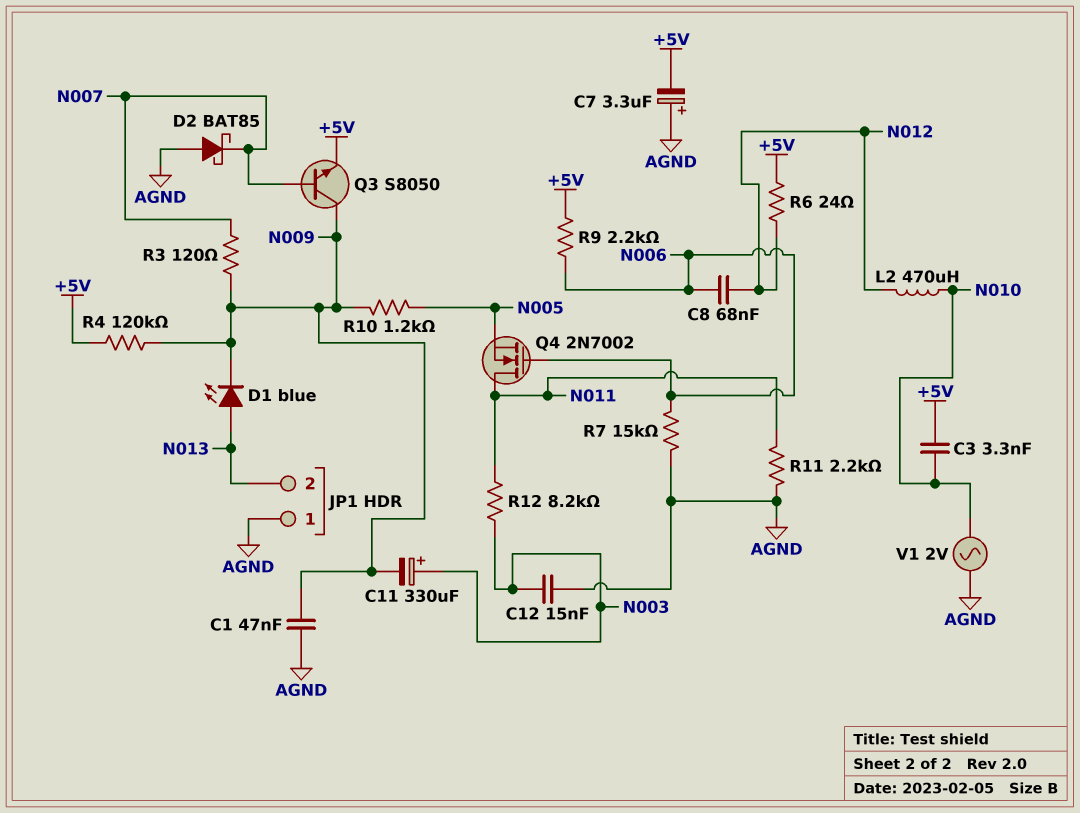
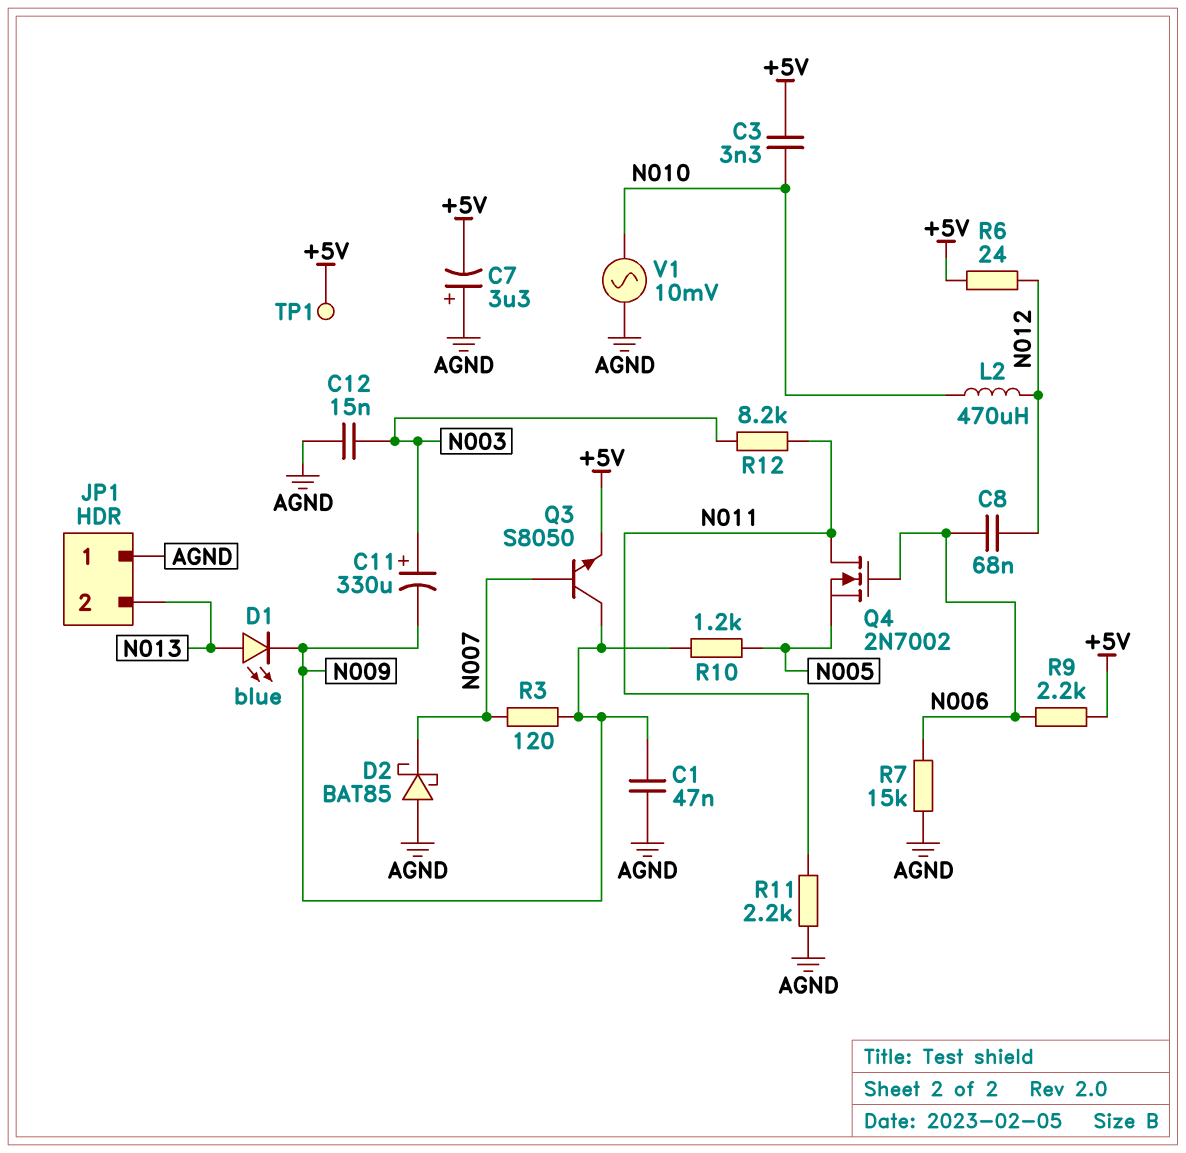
R4: 120k (+5V, N009) -> none
TP1: none -> test point (+5V)
V1: AC 2V (AGND, N010) -> AC 10mV (AGND, N010)

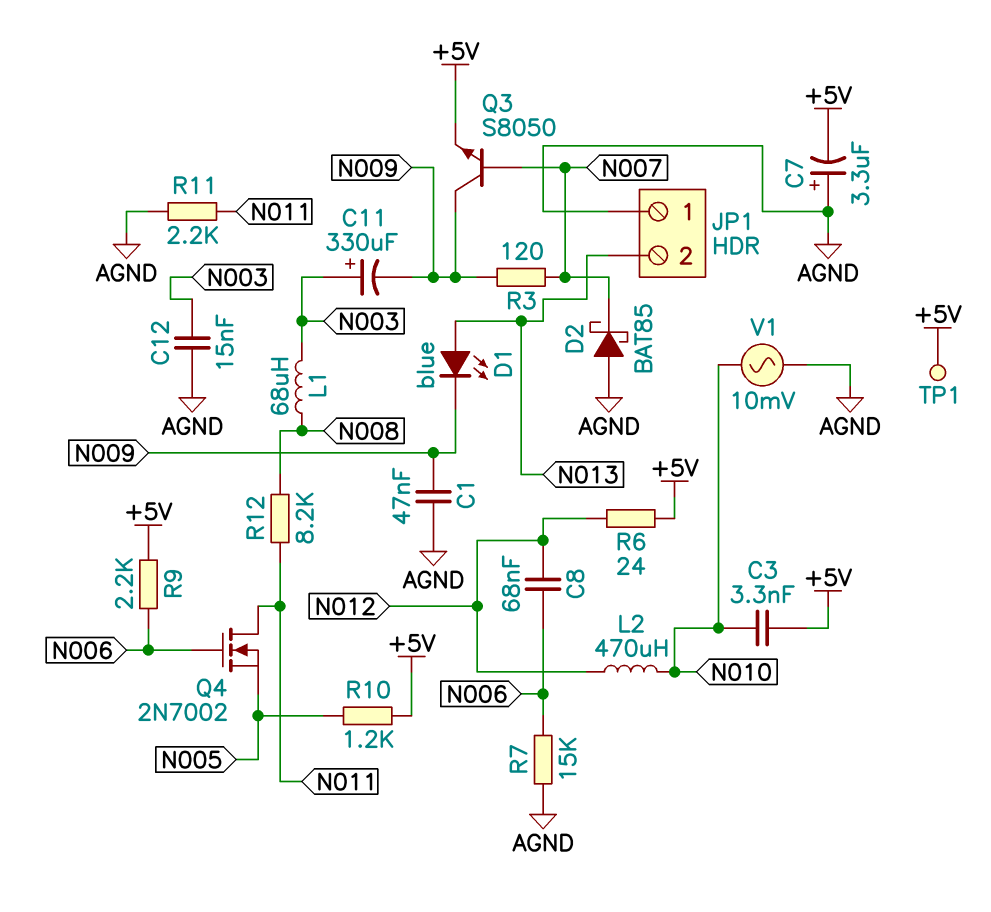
L1: none -> 68uH (N003, N008)
R10: 1.2k (N005, N009) -> 1.2k (+5V, N005)
R12: 8.2k (N003, N011) -> 8.2k (N008, N011)

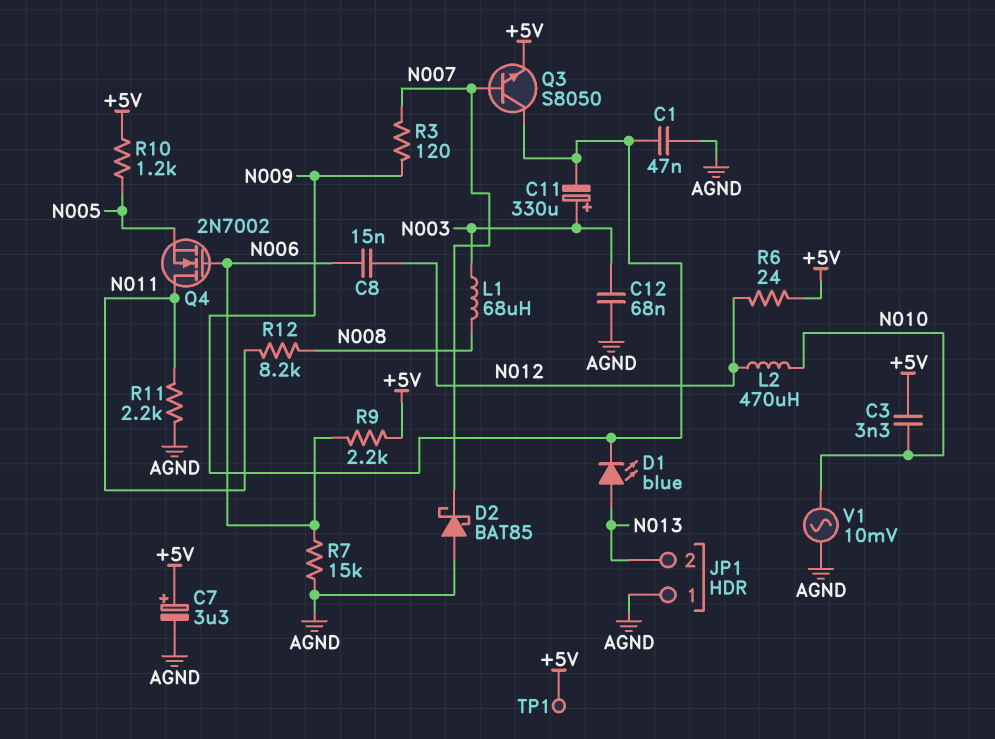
C7: 3.3uF (plus AGND, minus +5V) -> 3.3uF (plus +5V, minus AGND)
C8: 68nF (N006, N012) -> 15nF (N006, N012)
C12: 15nF (AGND, N003) -> 68nF (AGND, N003)

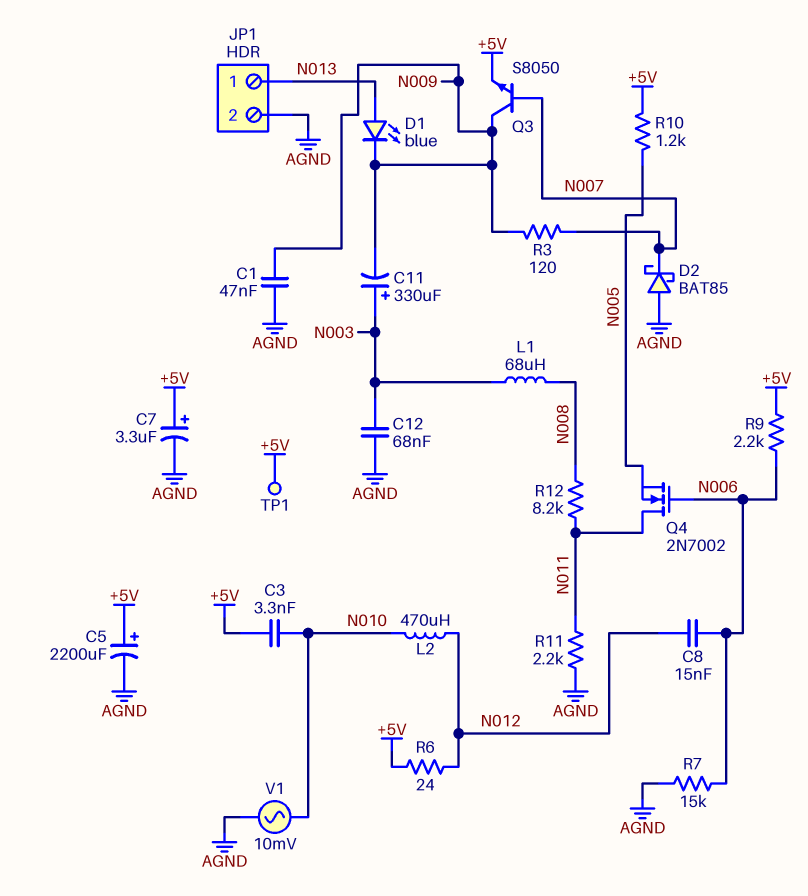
C5: none -> 2200uF (plus +5V, minus AGND)
JP1 pin 1: AGND -> N013
JP1 pin 2: N013 -> AGND

